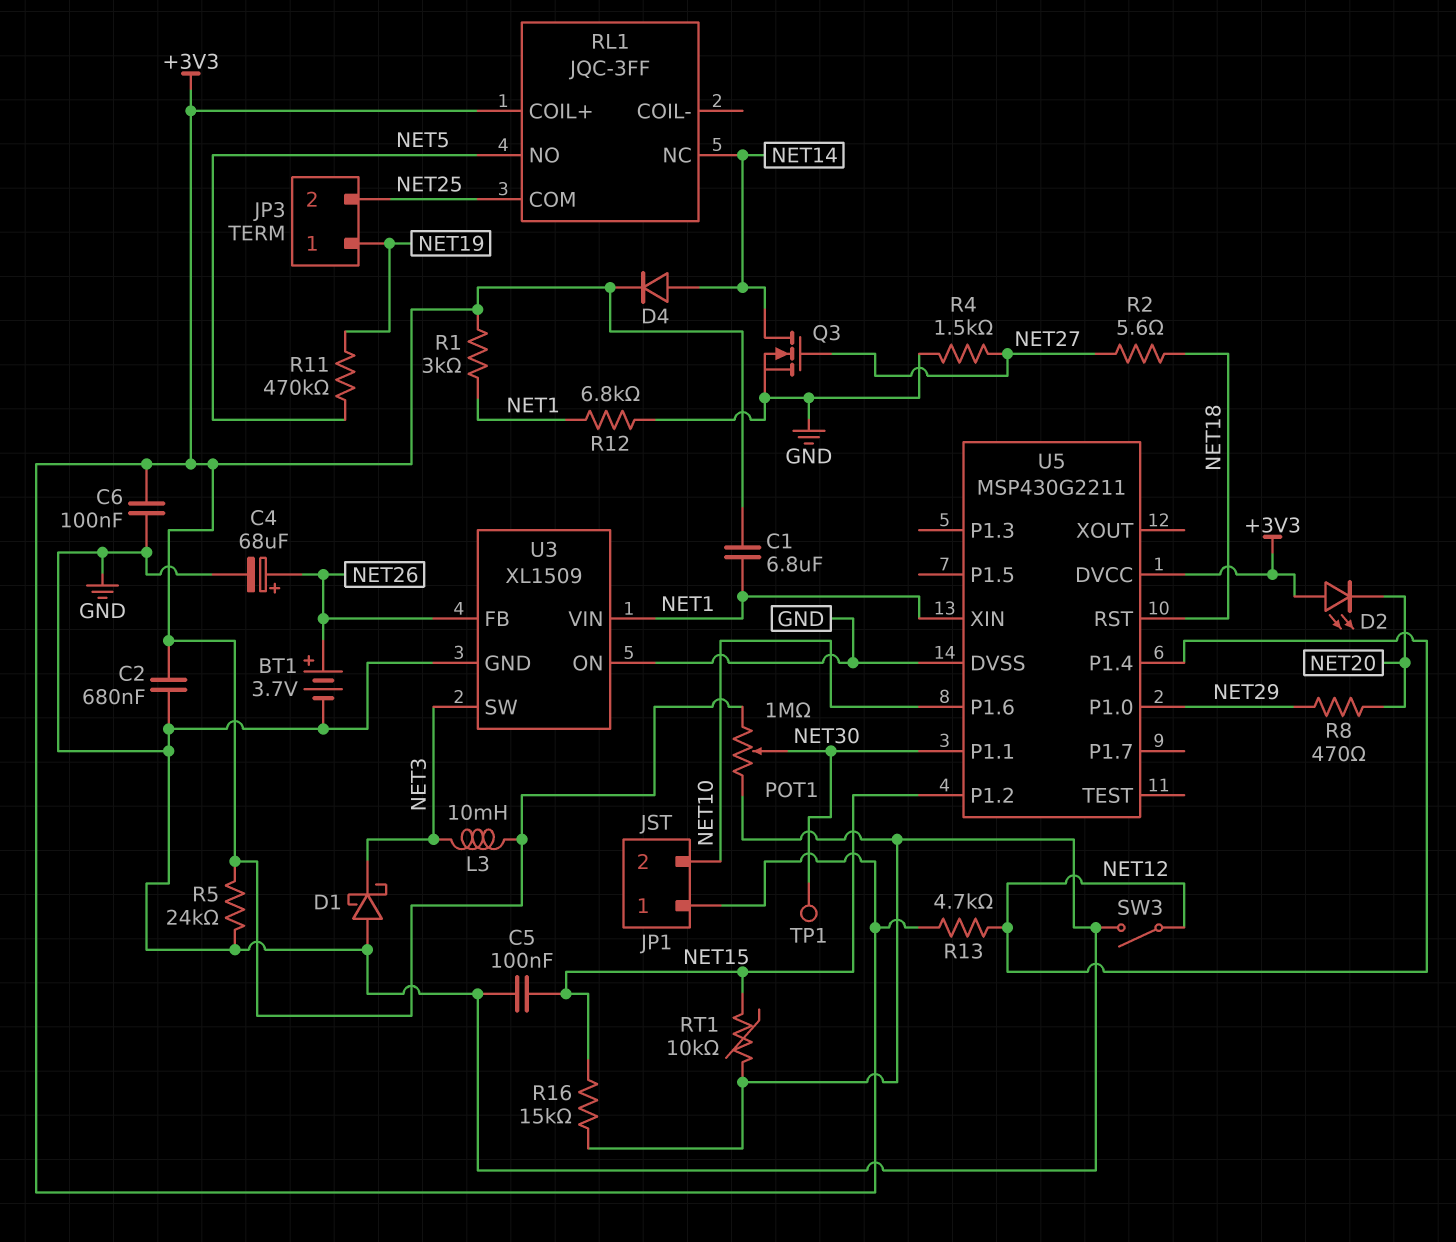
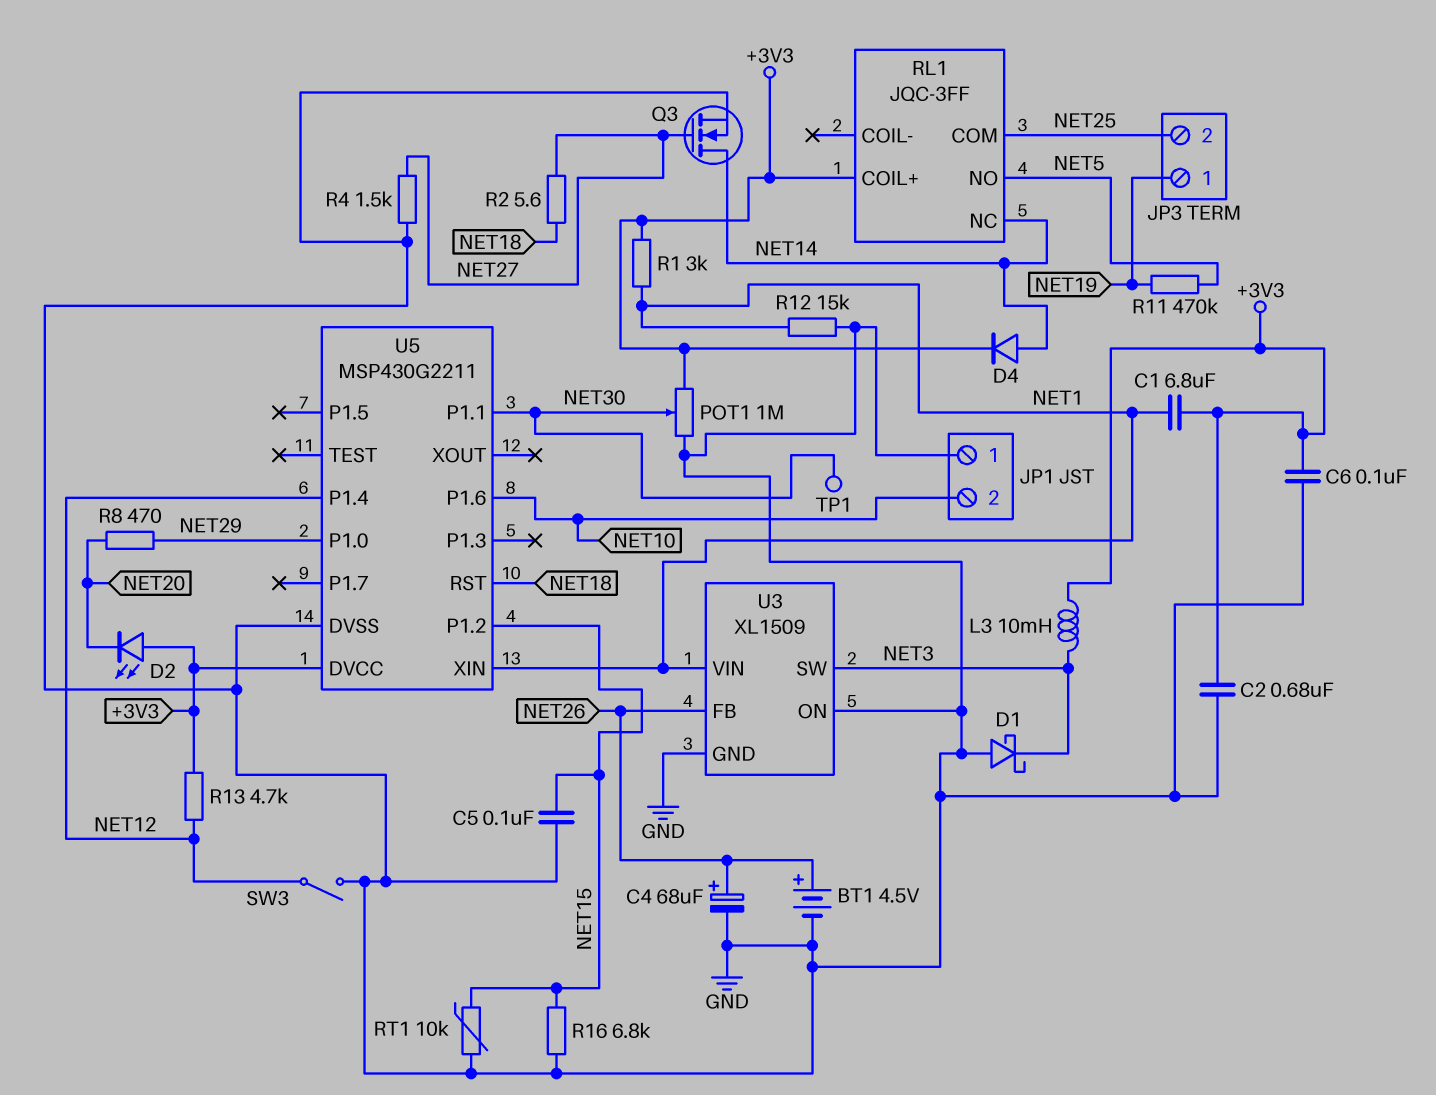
BT1: 3.7V (plus NET26, minus GND) -> 4.5V (plus NET26, minus GND)
JP1 pin 1: +3V3 -> GND
R5: 24k (+3V3, GND) -> none
R12: 6.8k (GND, NET1) -> 15k (GND, NET1)
R16: 15k (GND, NET15) -> 6.8k (GND, NET15)

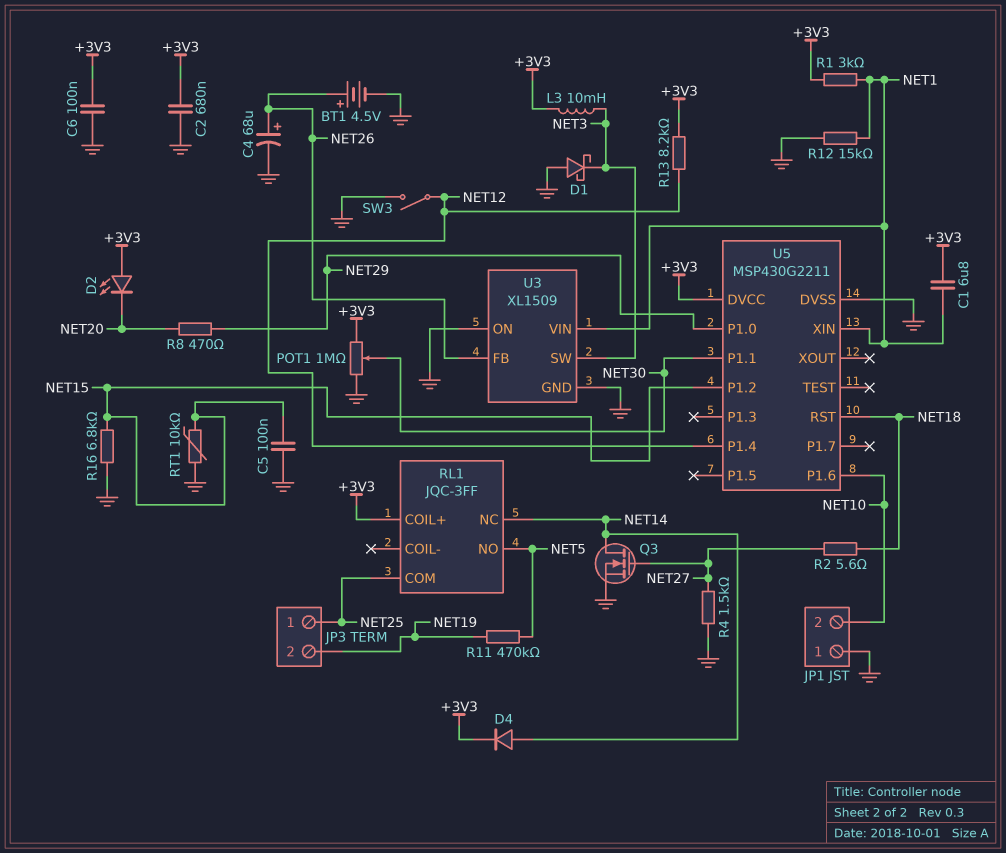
JP3 pin 1: NET19 -> NET25
JP3 pin 2: NET25 -> NET19
R13: 4.7k (+3V3, NET12) -> 8.2k (+3V3, NET12)
TP1: test point (NET30) -> none

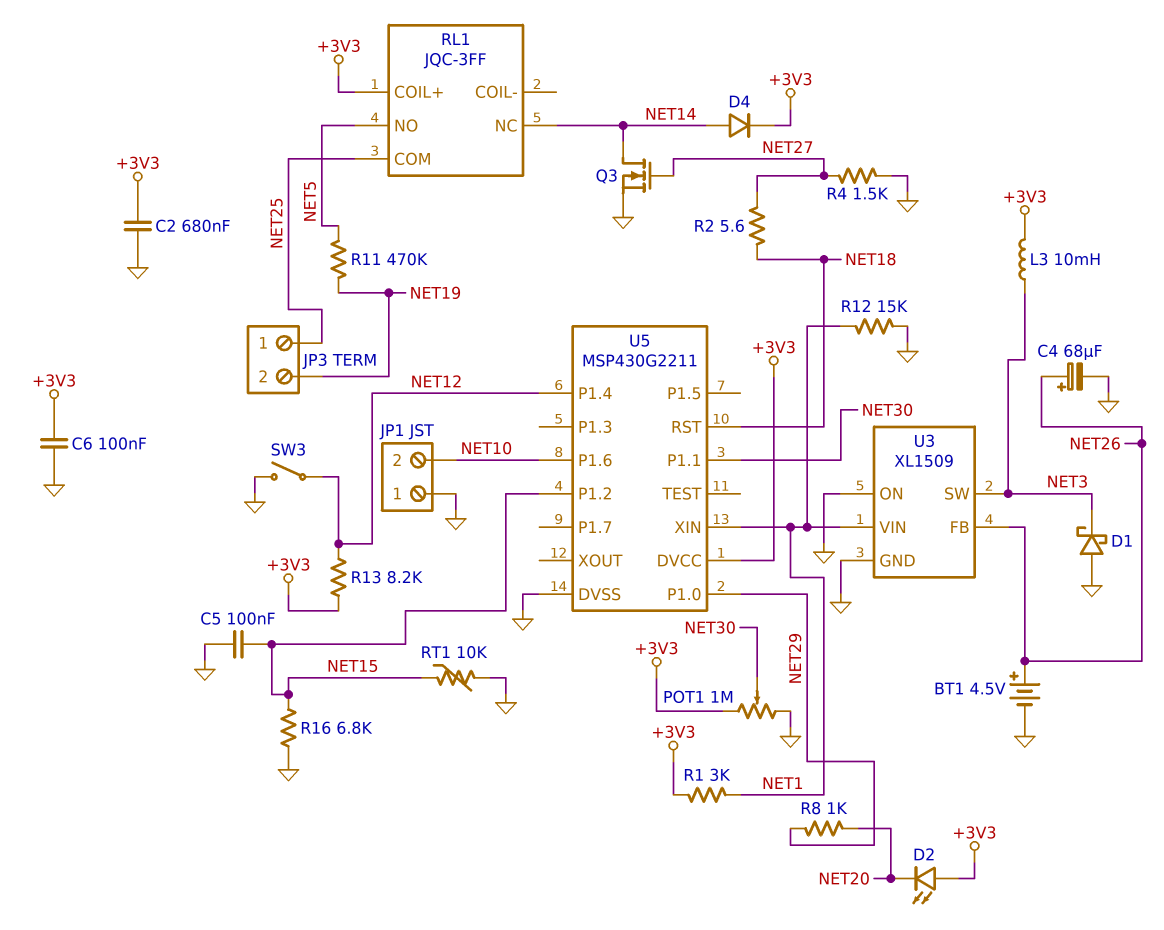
C1: 6.8uF (+3V3, NET1) -> none
R8: 470 (NET20, NET29) -> 1k (NET20, NET29)

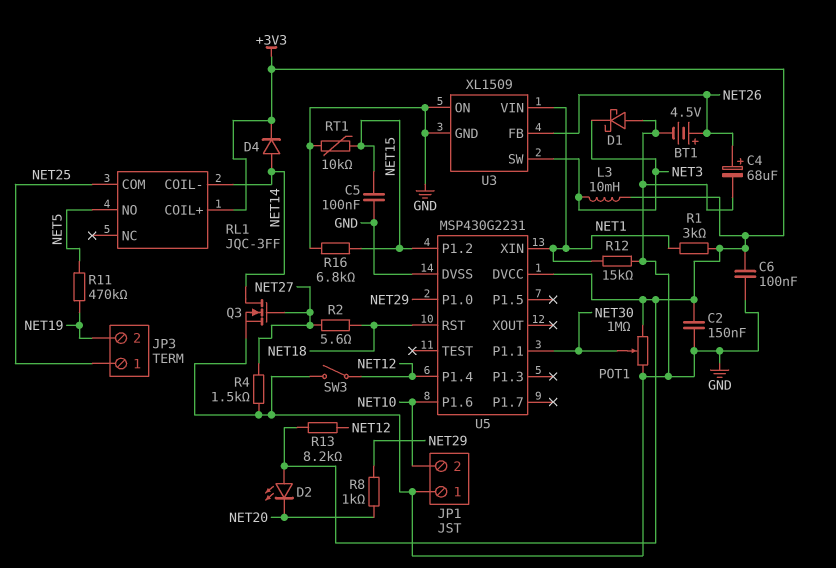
C2: 680nF (+3V3, GND) -> 150nF (+3V3, GND)
RL1 pin COIL-: none -> NET14
RL1 pin NC: NET14 -> none
U5: MSP430G2211 -> MSP430G2231

